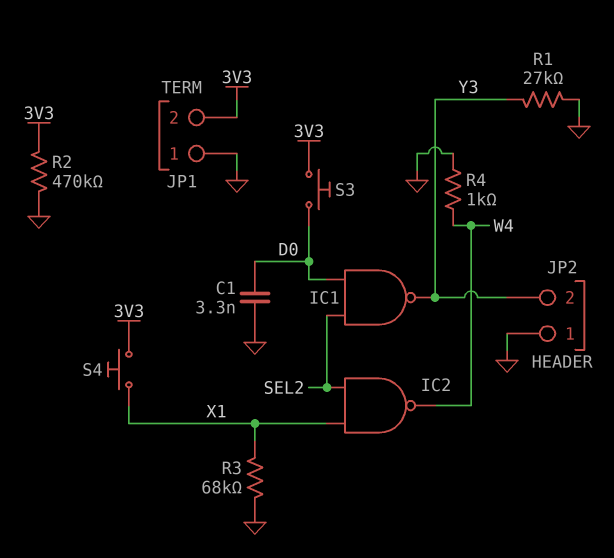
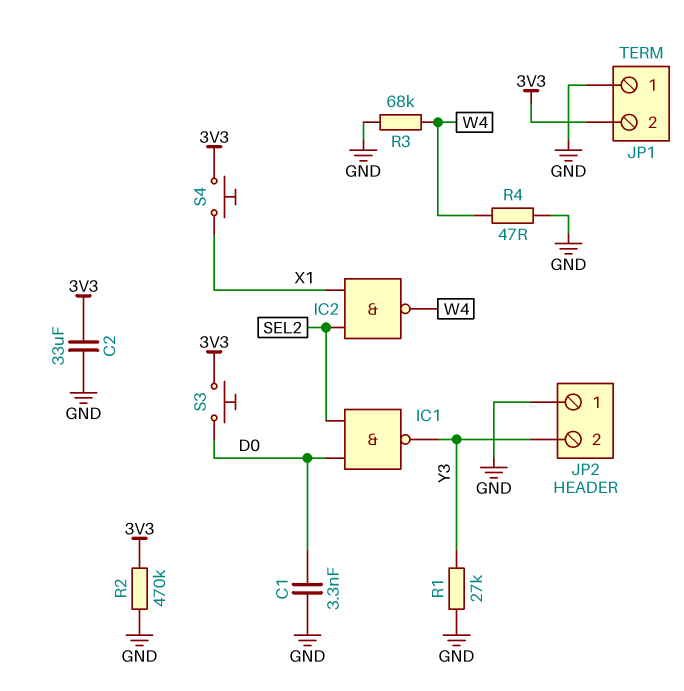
C2: none -> 33uF (3V3, GND)
R3: 68k (GND, X1) -> 68k (GND, W4)
R4: 1k (GND, W4) -> 47 (GND, W4)

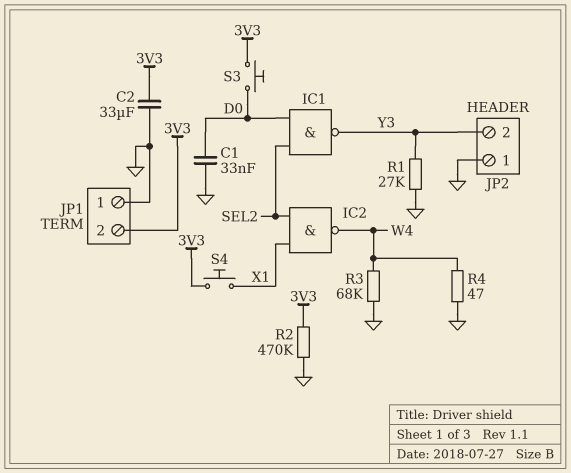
C1: 3.3nF (D0, GND) -> 33nF (D0, GND)

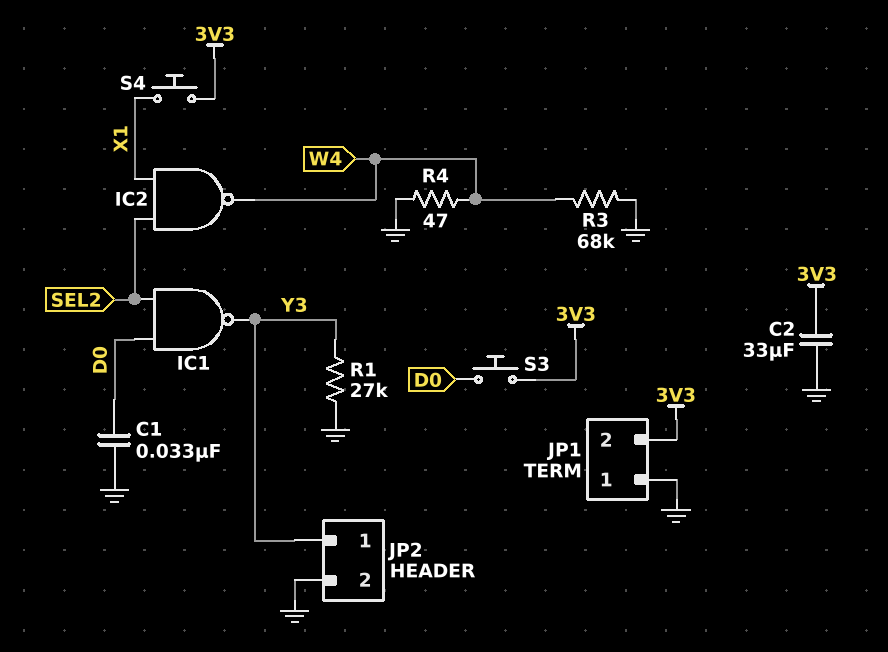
JP2 pin 1: GND -> Y3
JP2 pin 2: Y3 -> GND
R2: 470k (3V3, GND) -> none

